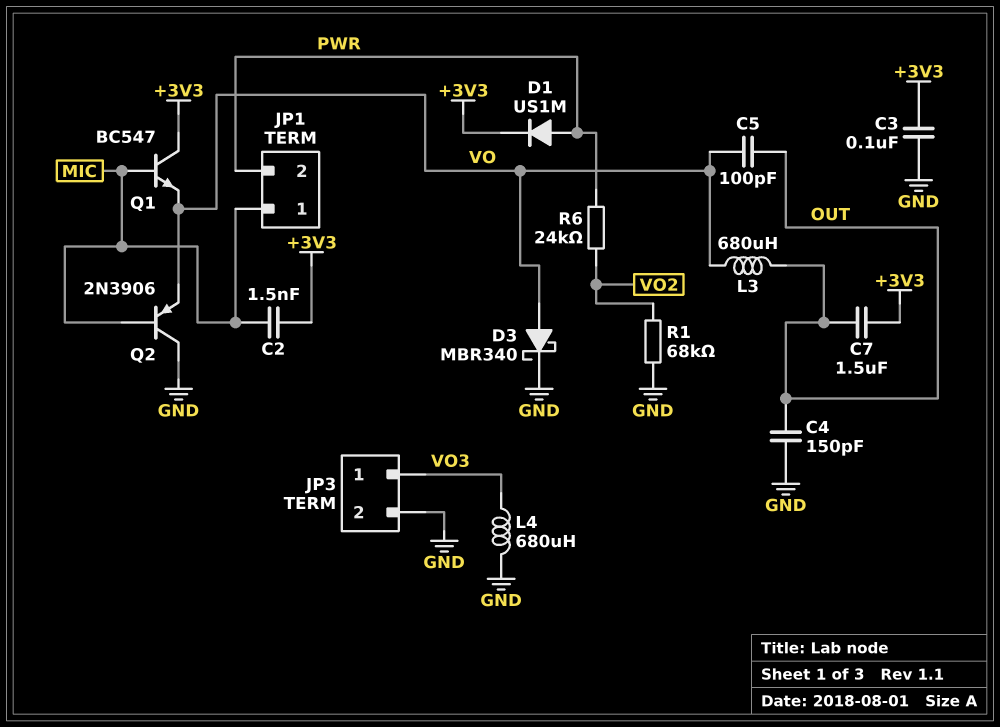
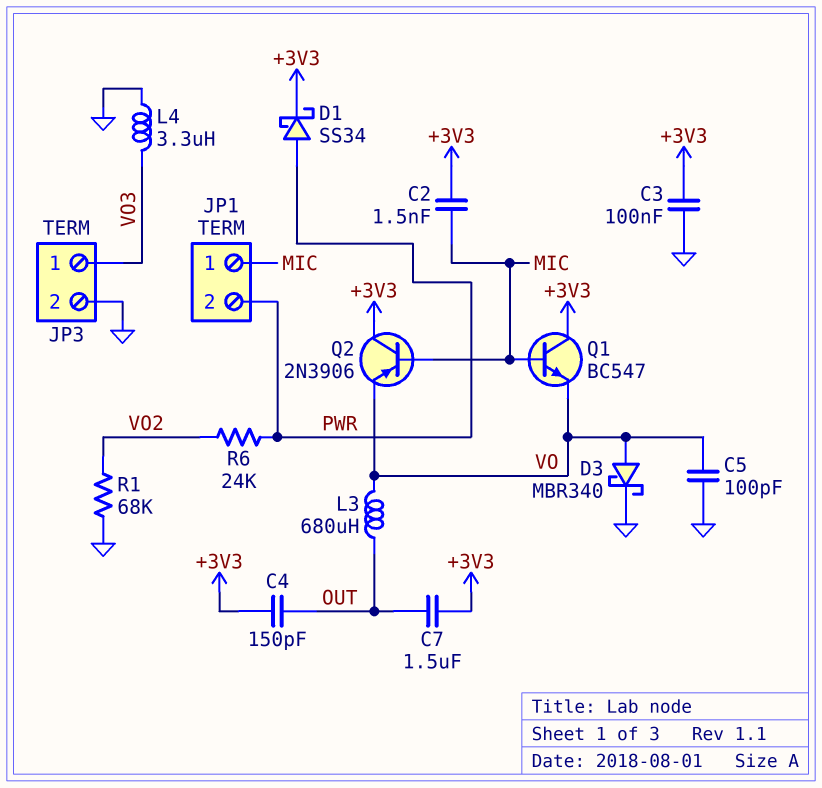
C4: 150pF (GND, OUT) -> 150pF (+3V3, OUT)
C5: 100pF (OUT, VO) -> 100pF (GND, VO)
D1: diode US1M (A PWR, K +3V3) -> schottky SS34 (A PWR, K +3V3)
L4: 680uH (GND, VO3) -> 3.3uH (GND, VO3)
Q2: PNP 2N3906 (B MIC, C GND, E VO) -> PNP 2N3906 (B MIC, C +3V3, E VO)

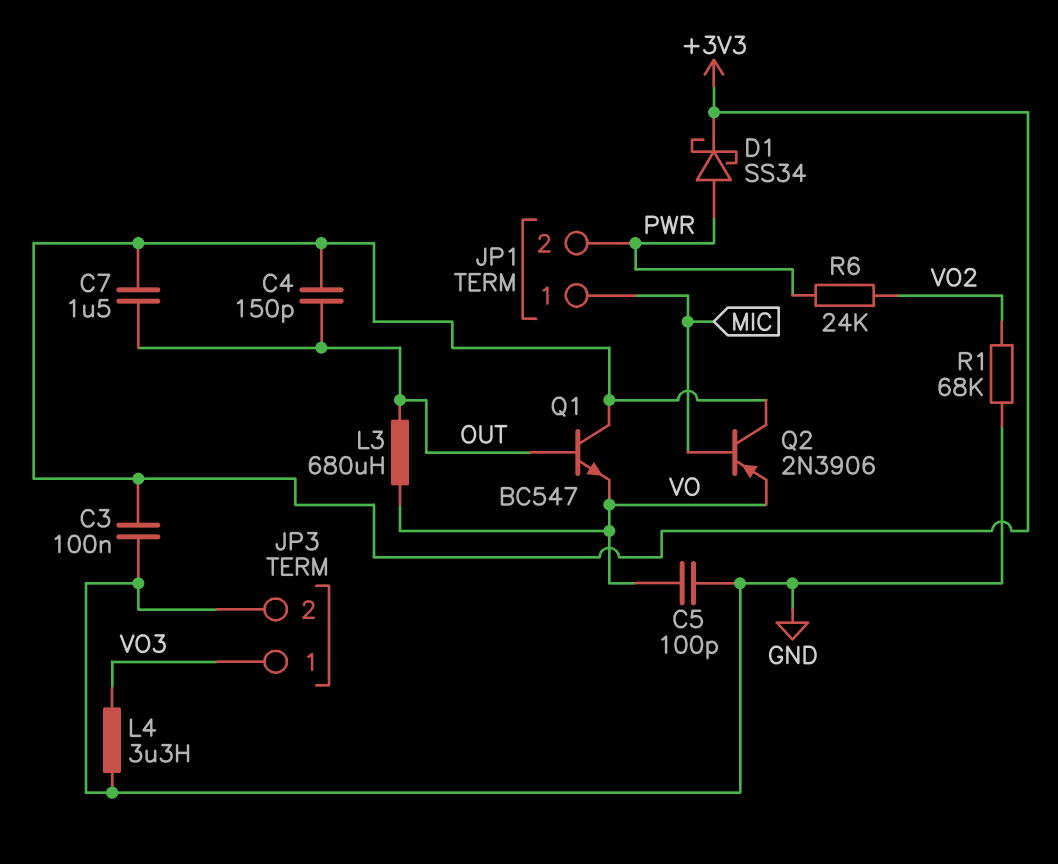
C2: 1.5nF (+3V3, MIC) -> none
D3: schottky MBR340 (A VO, K GND) -> none
Q1: NPN BC547 (B MIC, C +3V3, E VO) -> NPN BC547 (B OUT, C +3V3, E VO)

